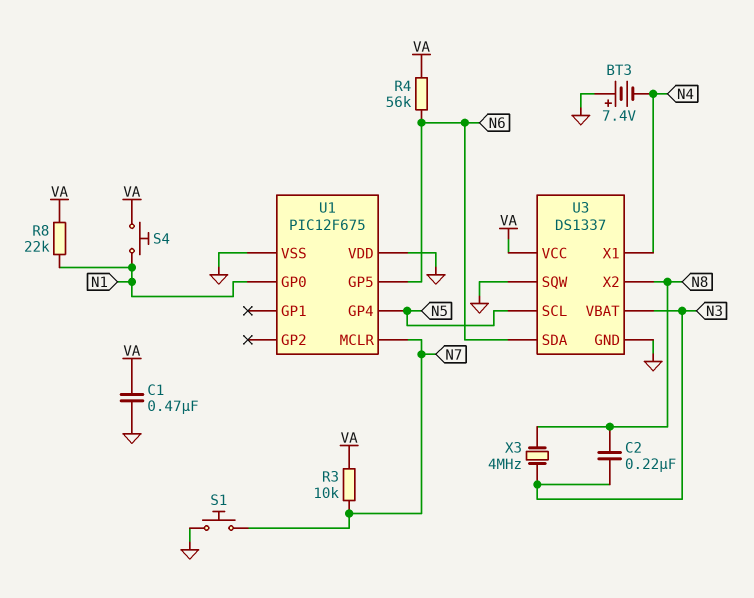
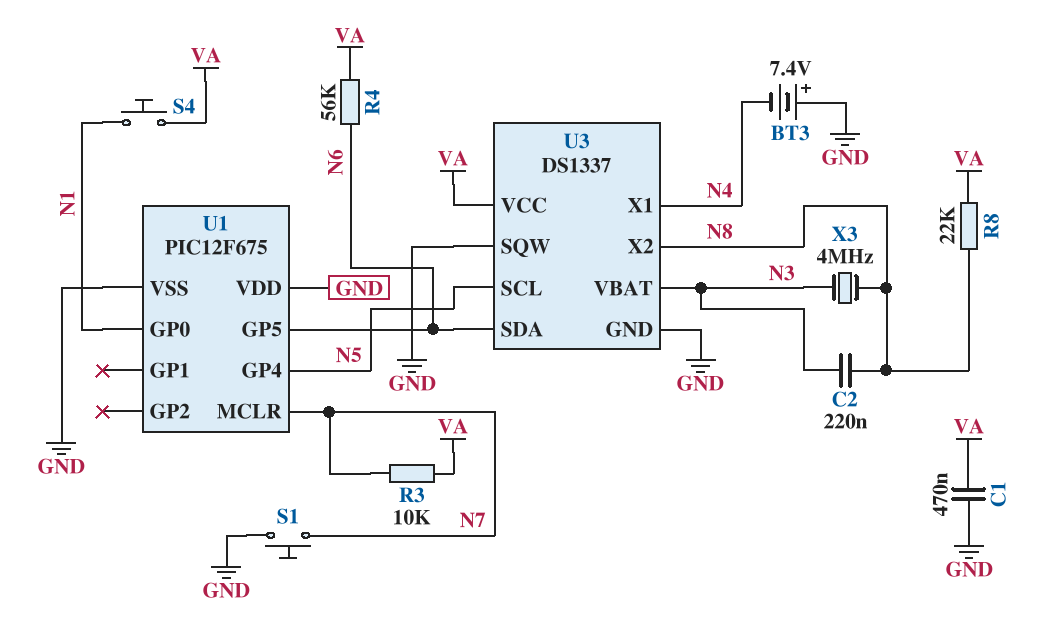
R8: 22k (N1, VA) -> 22k (N8, VA)

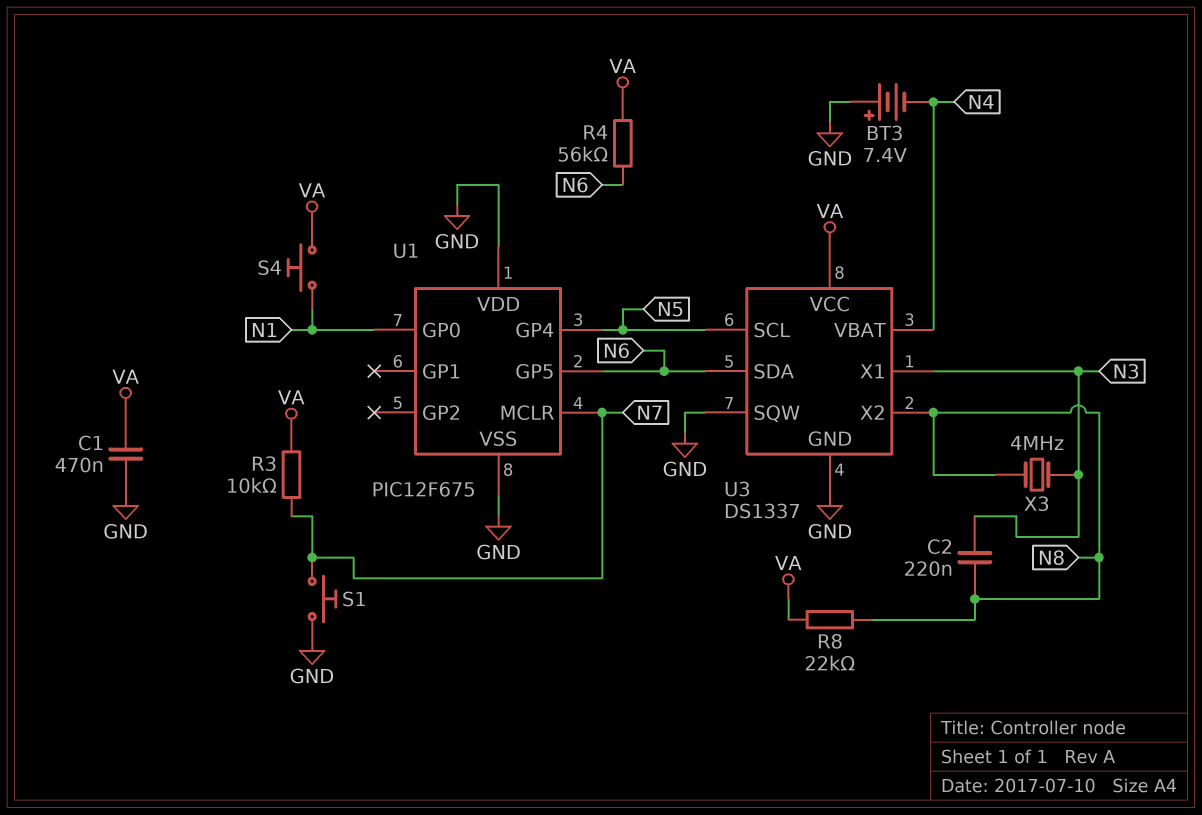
U3 pin VBAT: N3 -> N4
U3 pin X1: N4 -> N3

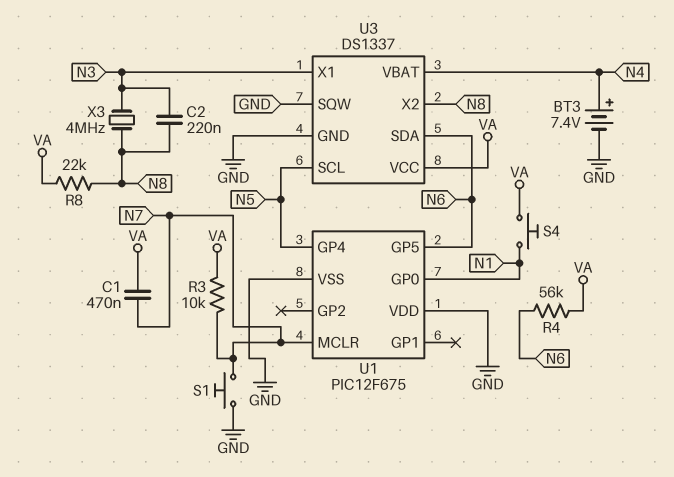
BT3: 7.4V (plus GND, minus N4) -> 7.4V (plus N4, minus GND)
C1: 470nF (GND, VA) -> 470nF (N7, VA)

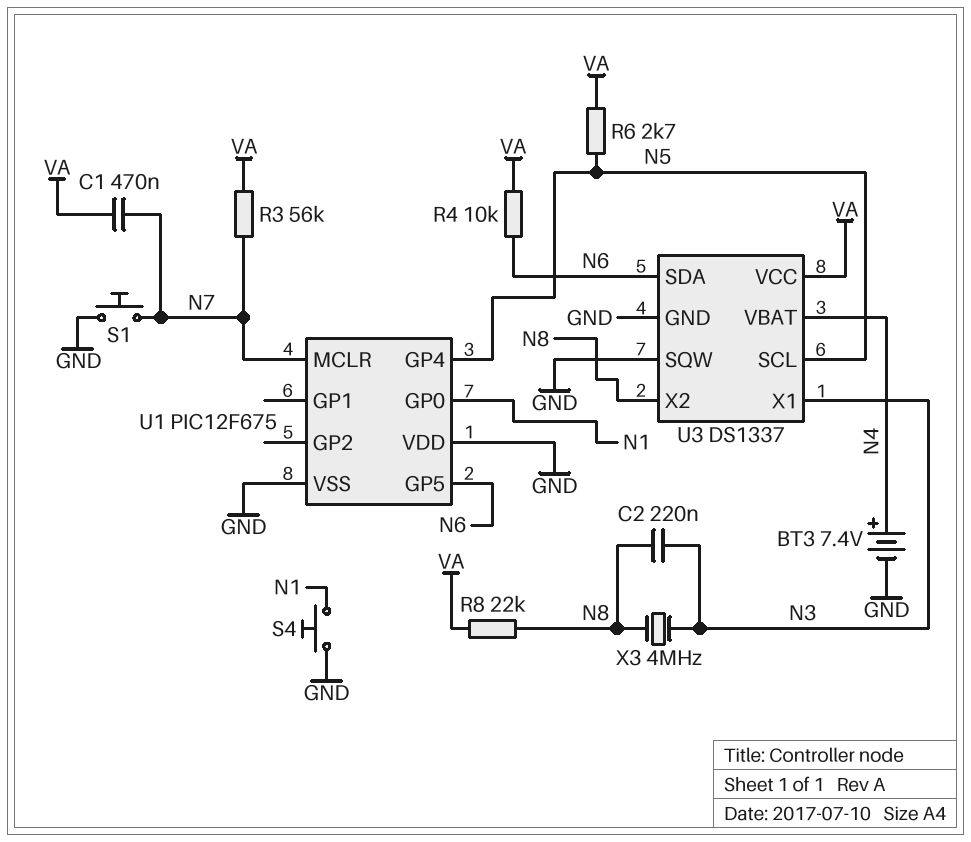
R3: 10k (N7, VA) -> 56k (N7, VA)
R4: 56k (N6, VA) -> 10k (N6, VA)
R6: none -> 2.7k (N5, VA)
S4: button (N1, VA) -> button (GND, N1)

